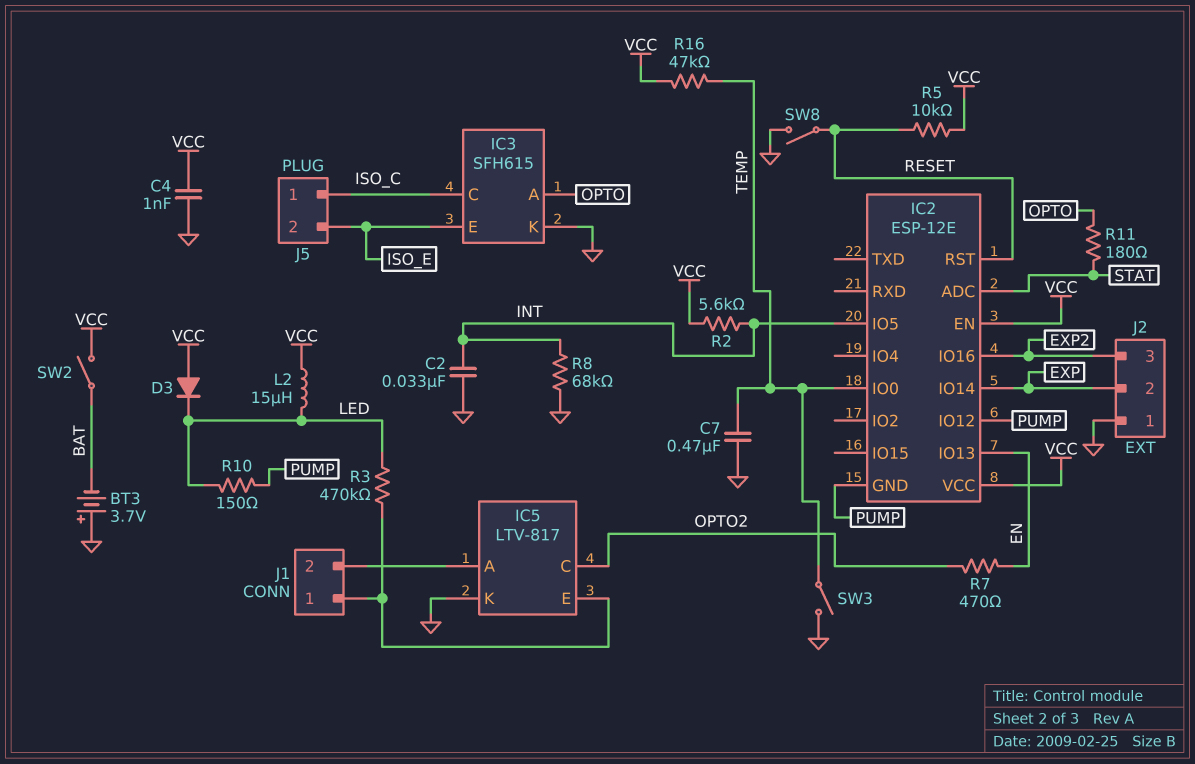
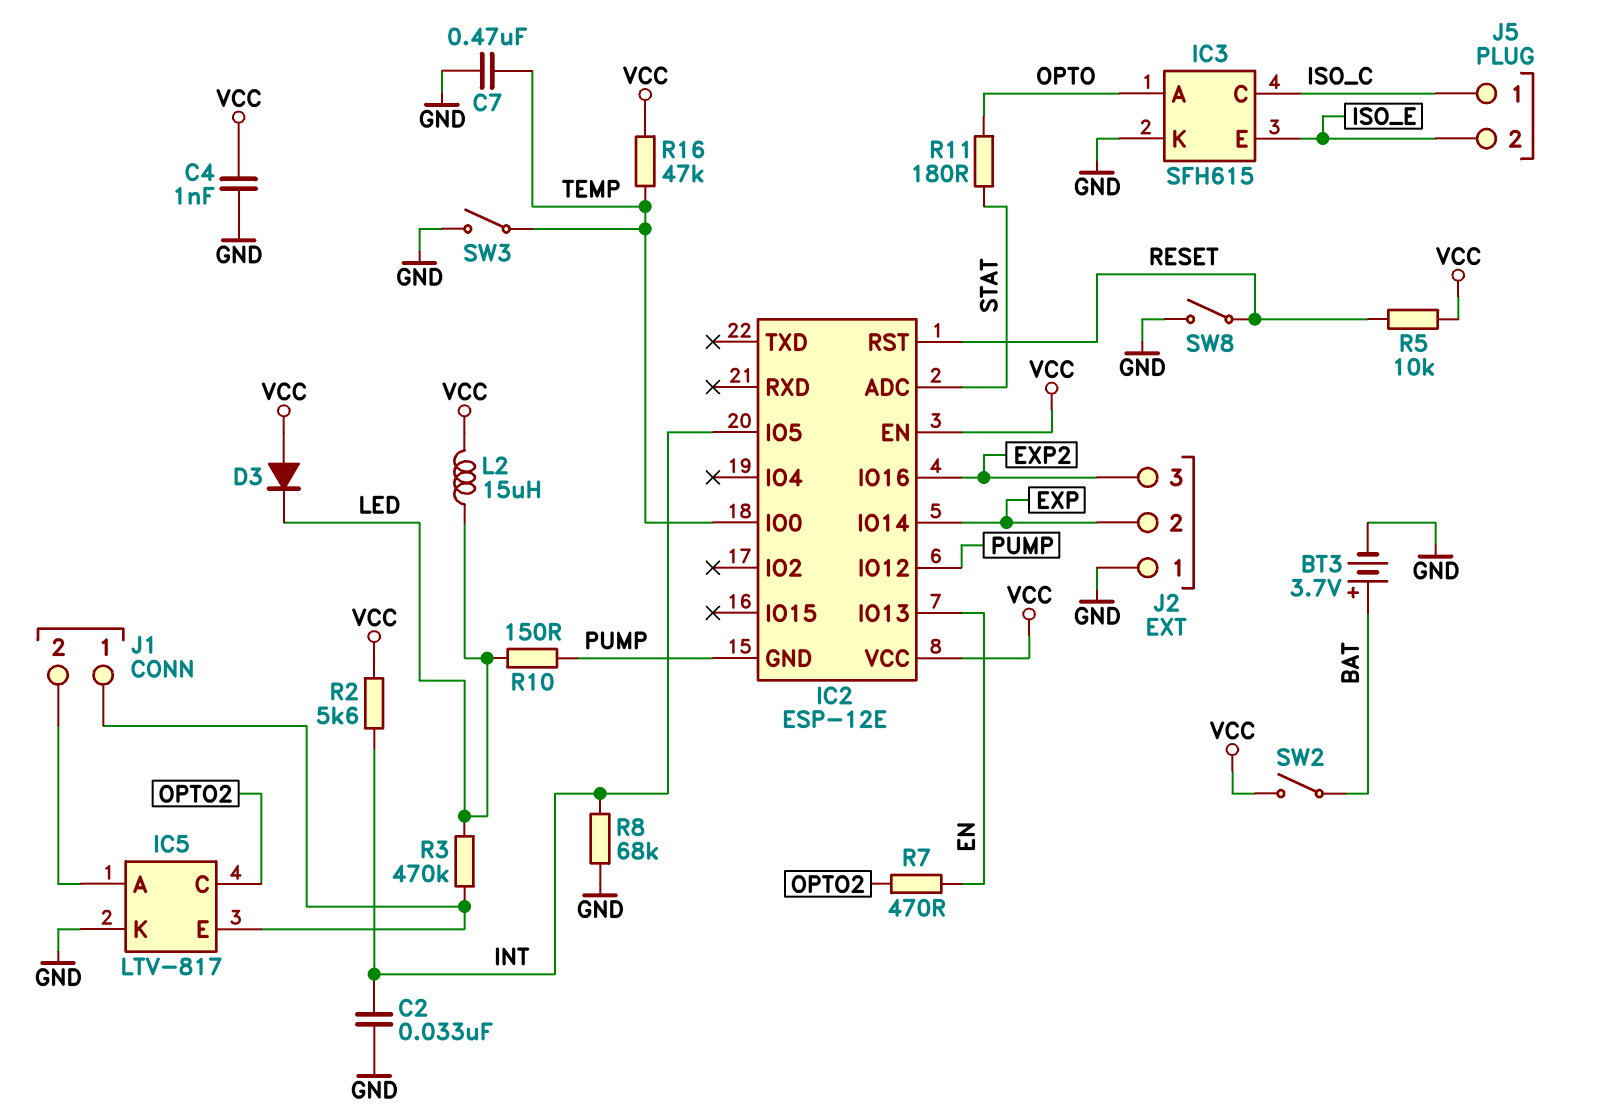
BT3: 3.7V (plus GND, minus BAT) -> 3.7V (plus BAT, minus GND)

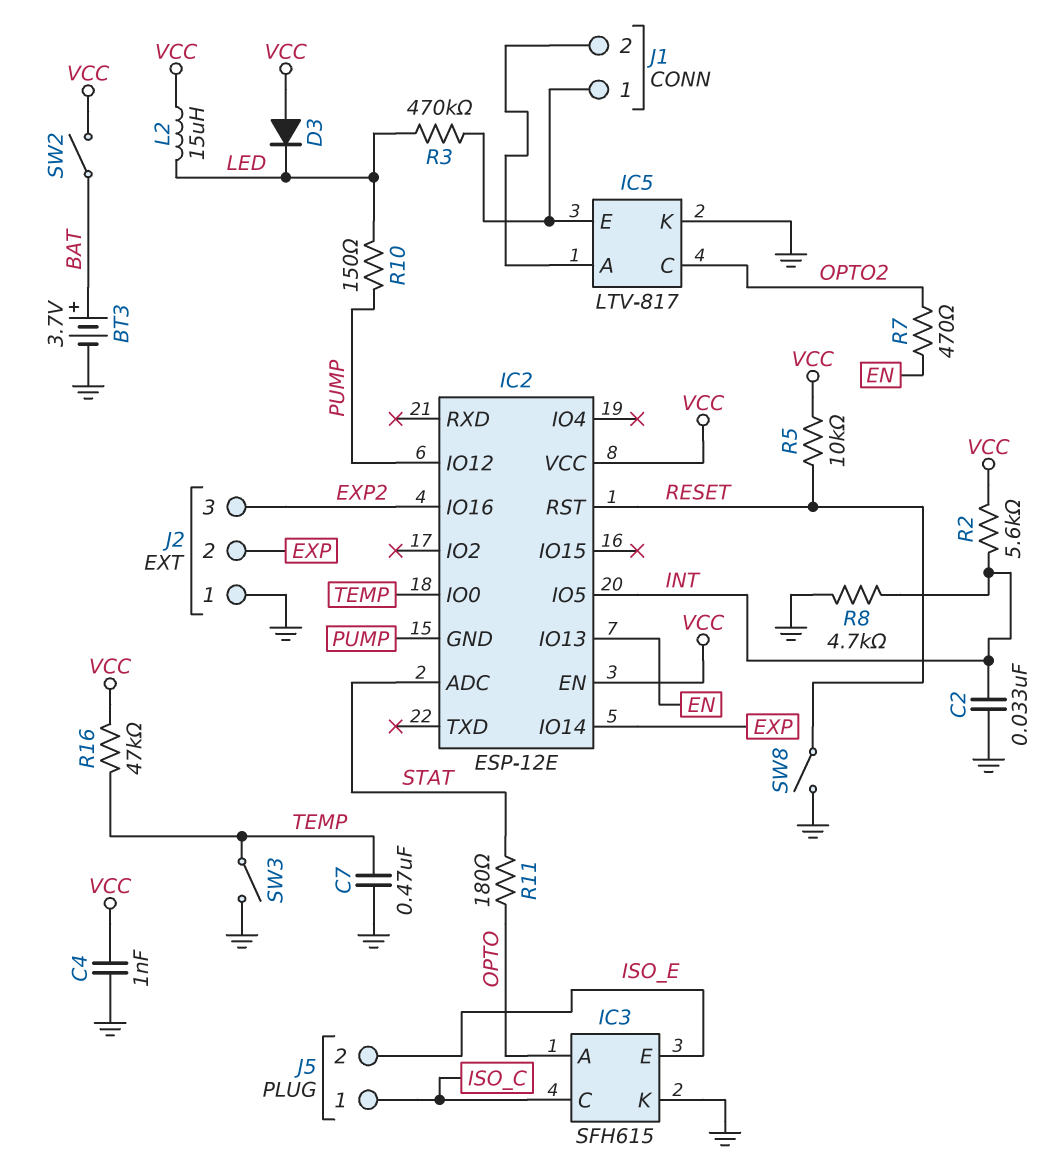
R8: 68k (GND, INT) -> 4.7k (GND, INT)

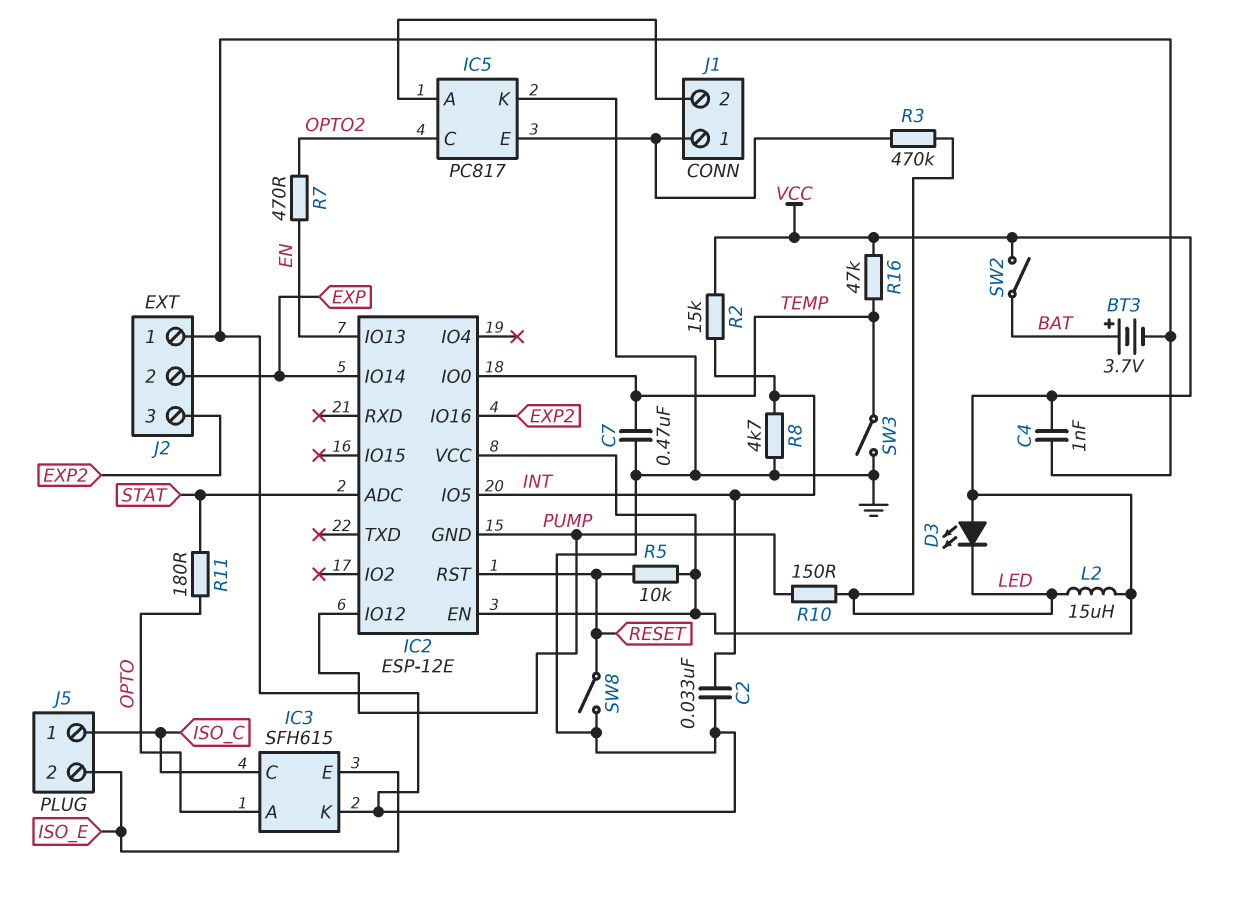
D3: diode (A VCC, K LED) -> LED (A VCC, K LED)
IC5: LTV-817 -> PC817
R2: 5.6k (INT, VCC) -> 15k (INT, VCC)

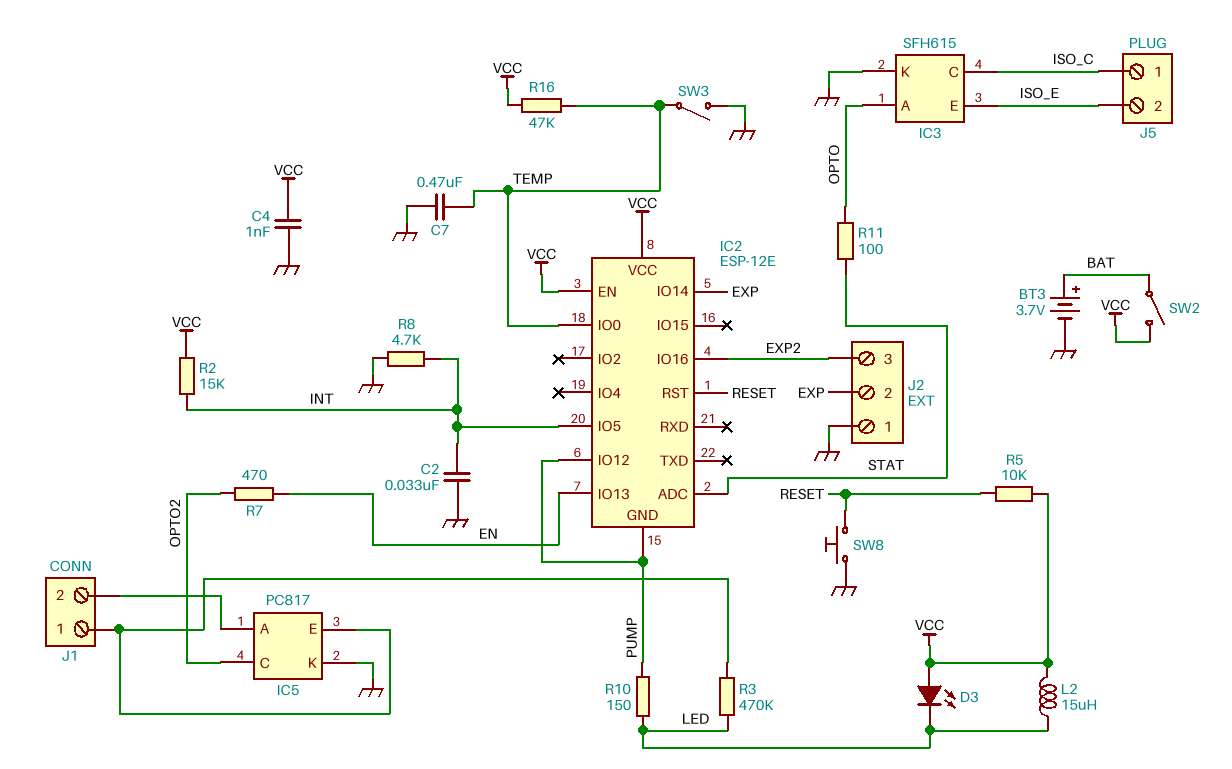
R11: 180 (OPTO, STAT) -> 100 (OPTO, STAT)
SW8: switch (GND, RESET) -> button (GND, RESET)

